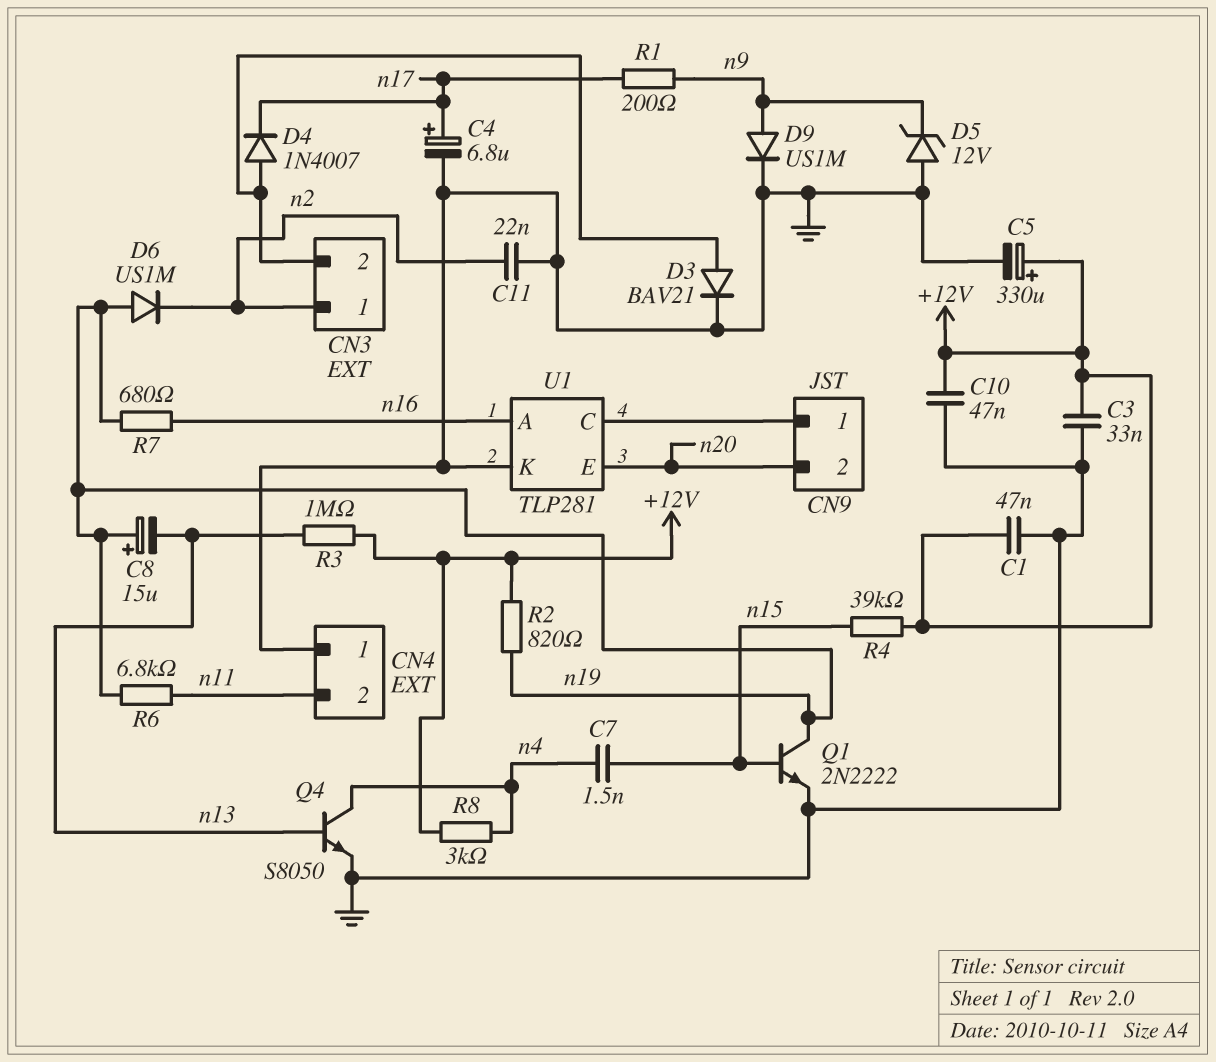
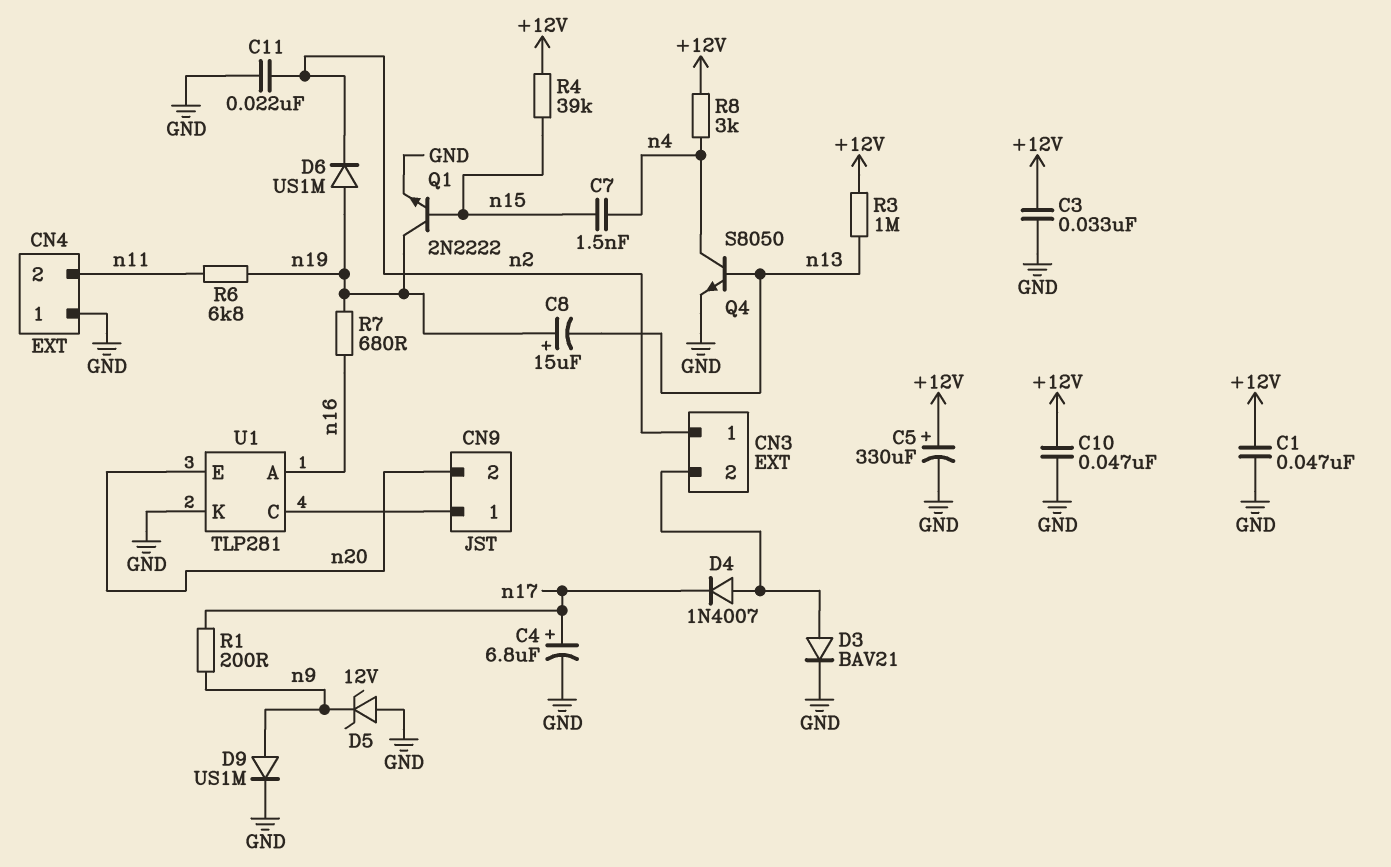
R2: 820 (+12V, n19) -> none

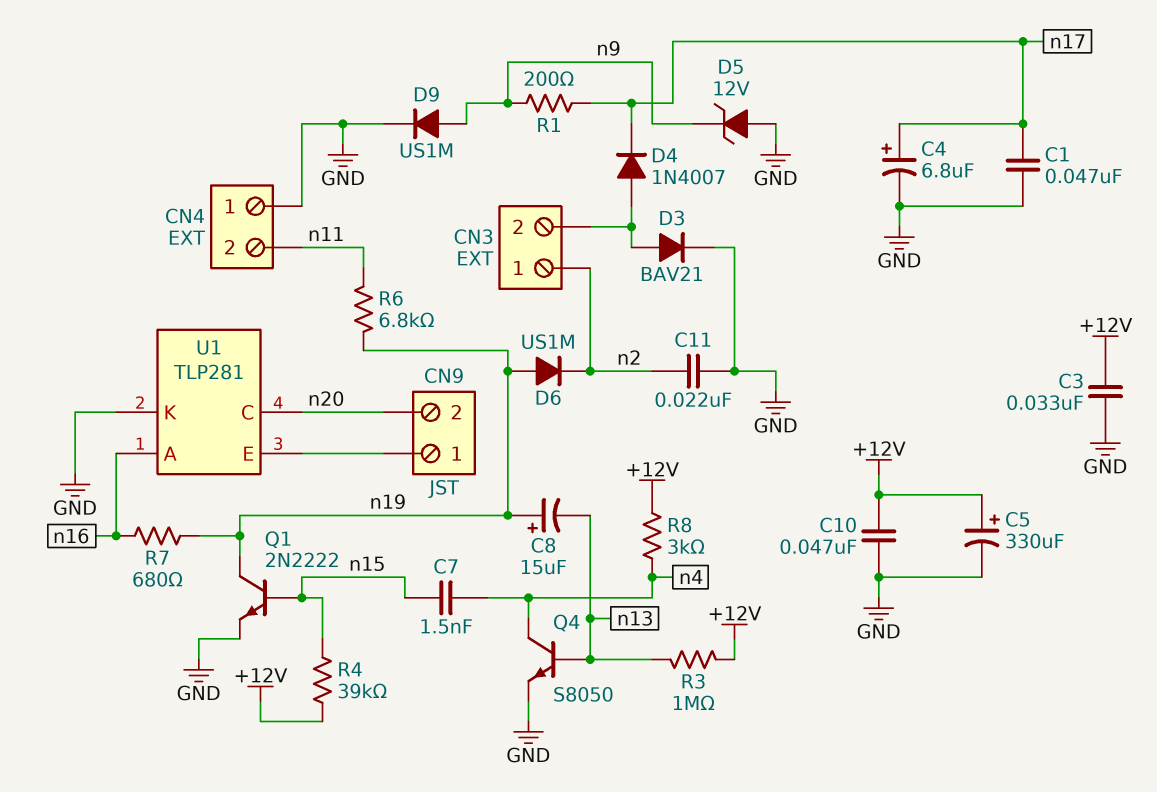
C1: 47nF (+12V, GND) -> 47nF (GND, n17)
U1 pin C: CN9/1 -> n20
U1 pin E: n20 -> CN9/1

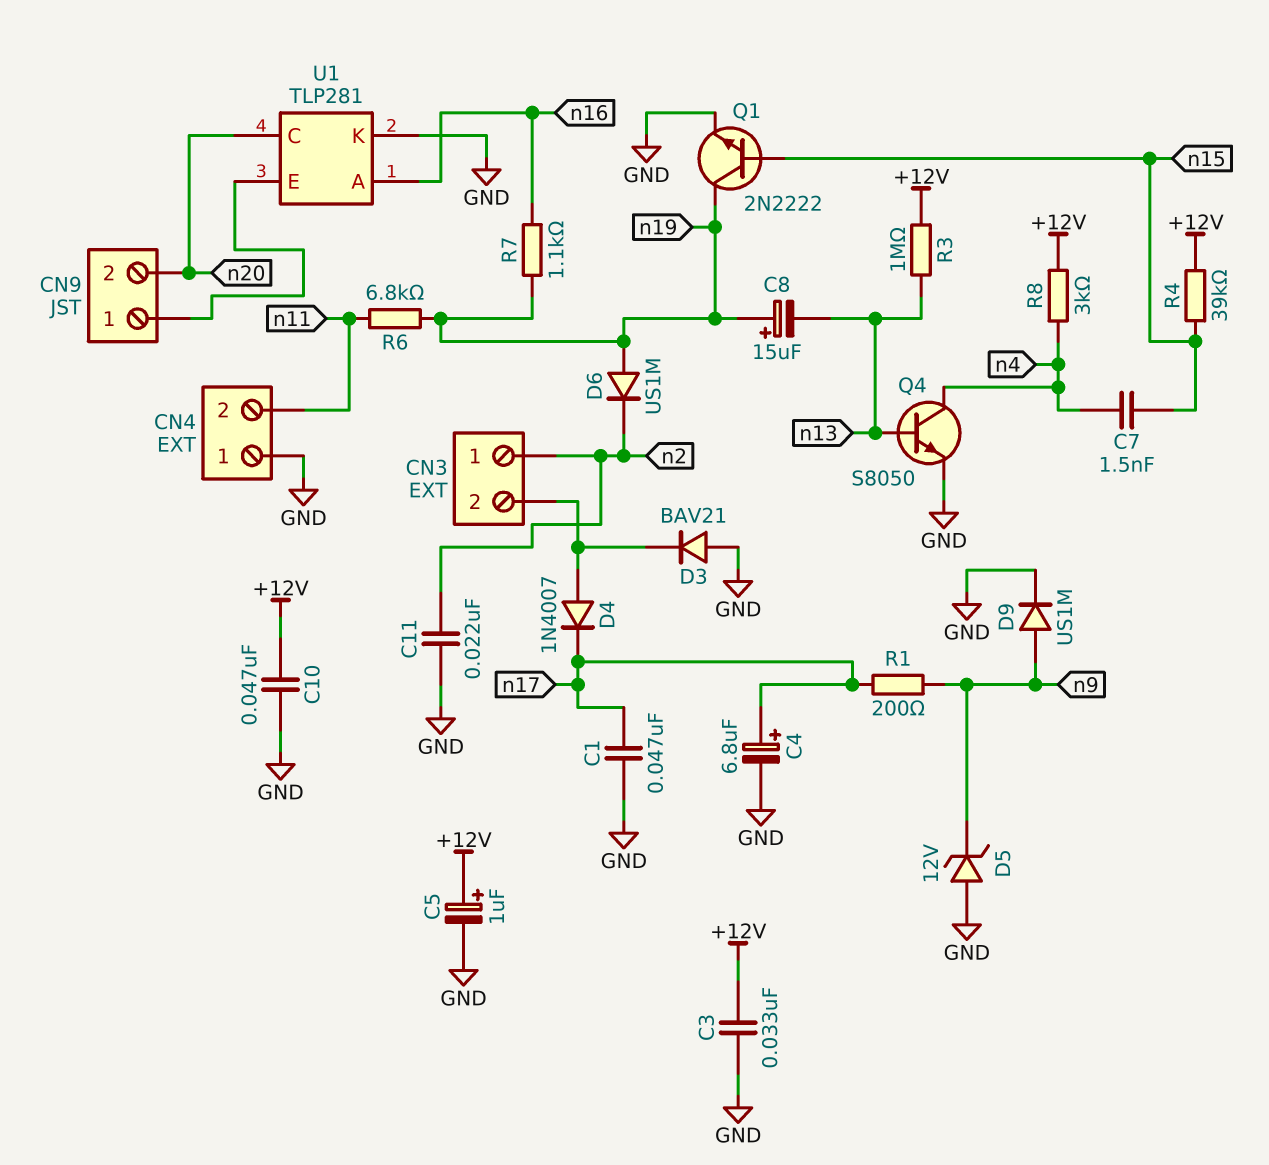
C5: 330uF (plus +12V, minus GND) -> 1uF (plus +12V, minus GND)
D3: diode BAV21 (A CN3/2, K GND) -> diode BAV21 (A GND, K CN3/2)
R7: 680 (n16, n19) -> 1.1k (n16, n19)

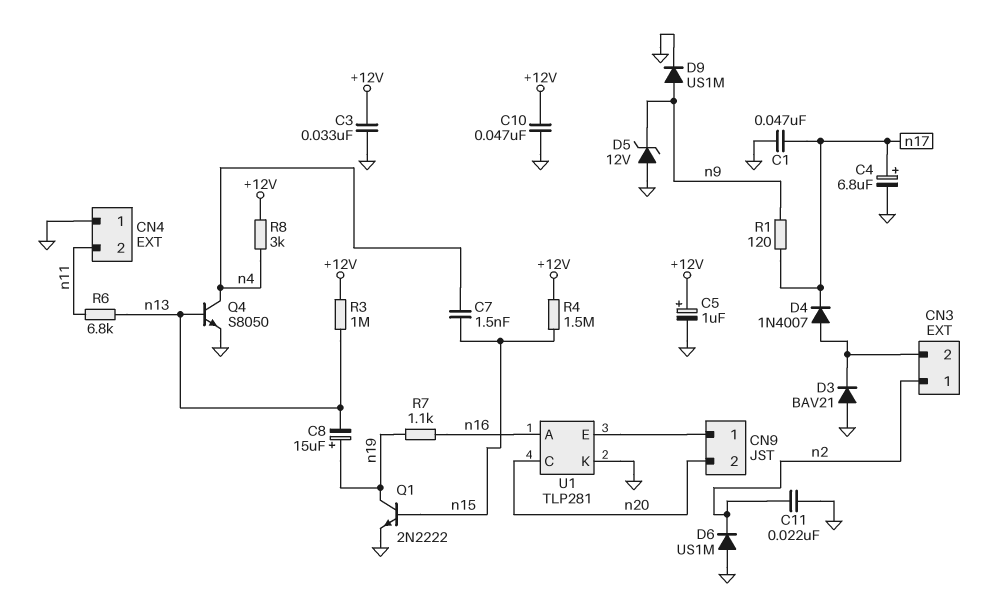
D6: diode US1M (A n19, K n2) -> diode US1M (A GND, K n2)
R1: 200 (n9, n17) -> 120 (n9, n17)
R4: 39k (+12V, n15) -> 1.5M (+12V, n15)
R6: 6.8k (n11, n19) -> 6.8k (n11, n13)

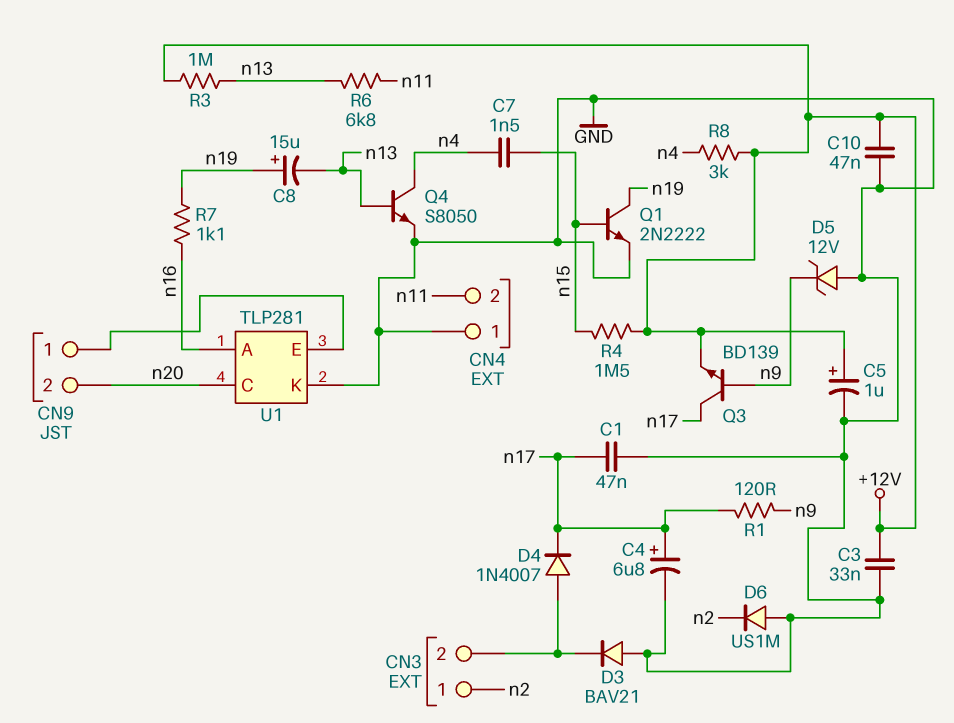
C11: 22nF (GND, n2) -> none
D9: diode US1M (A n9, K GND) -> none
Q3: none -> NPN BD139 (B n9, C n17, E +12V)

